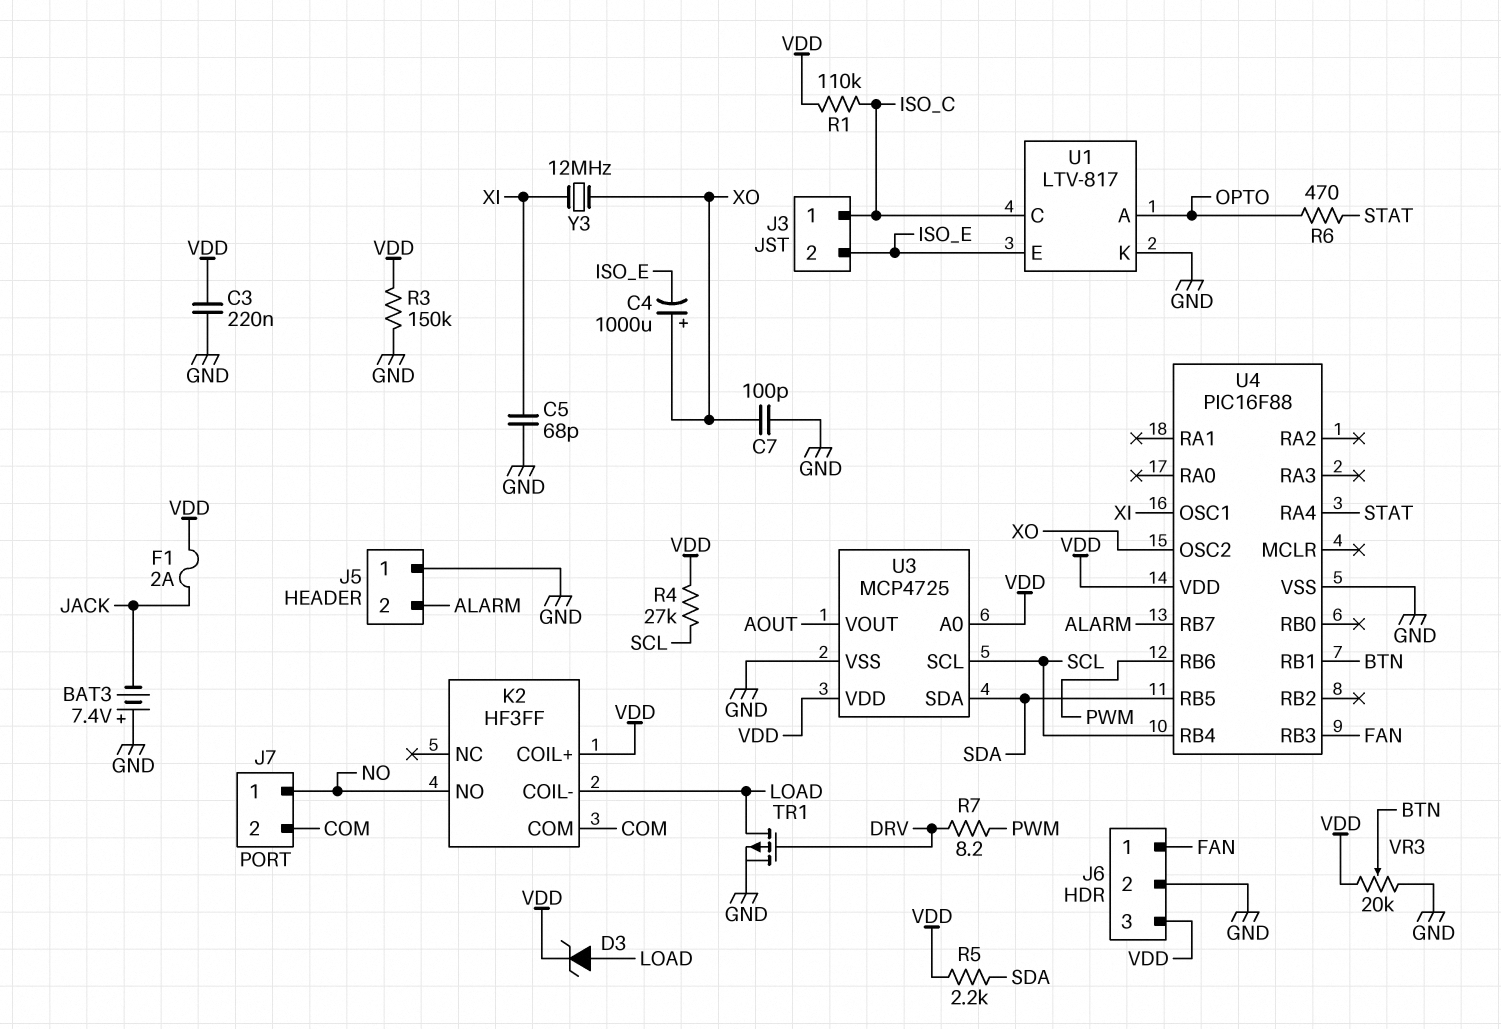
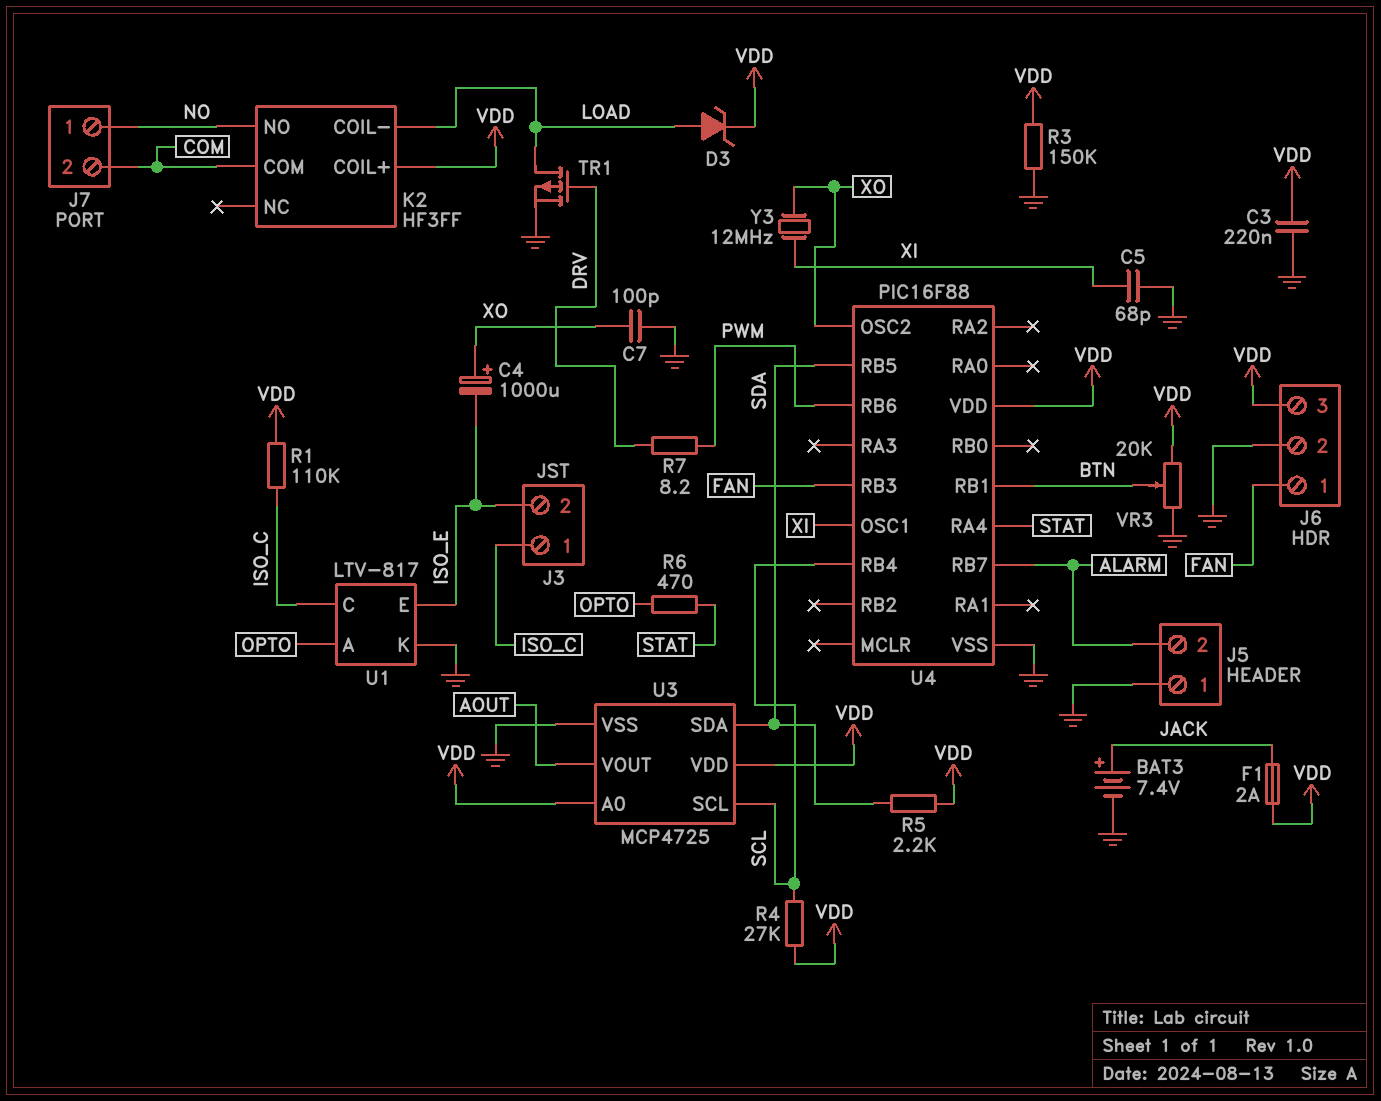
BAT3: 7.4V (plus GND, minus JACK) -> 7.4V (plus JACK, minus GND)

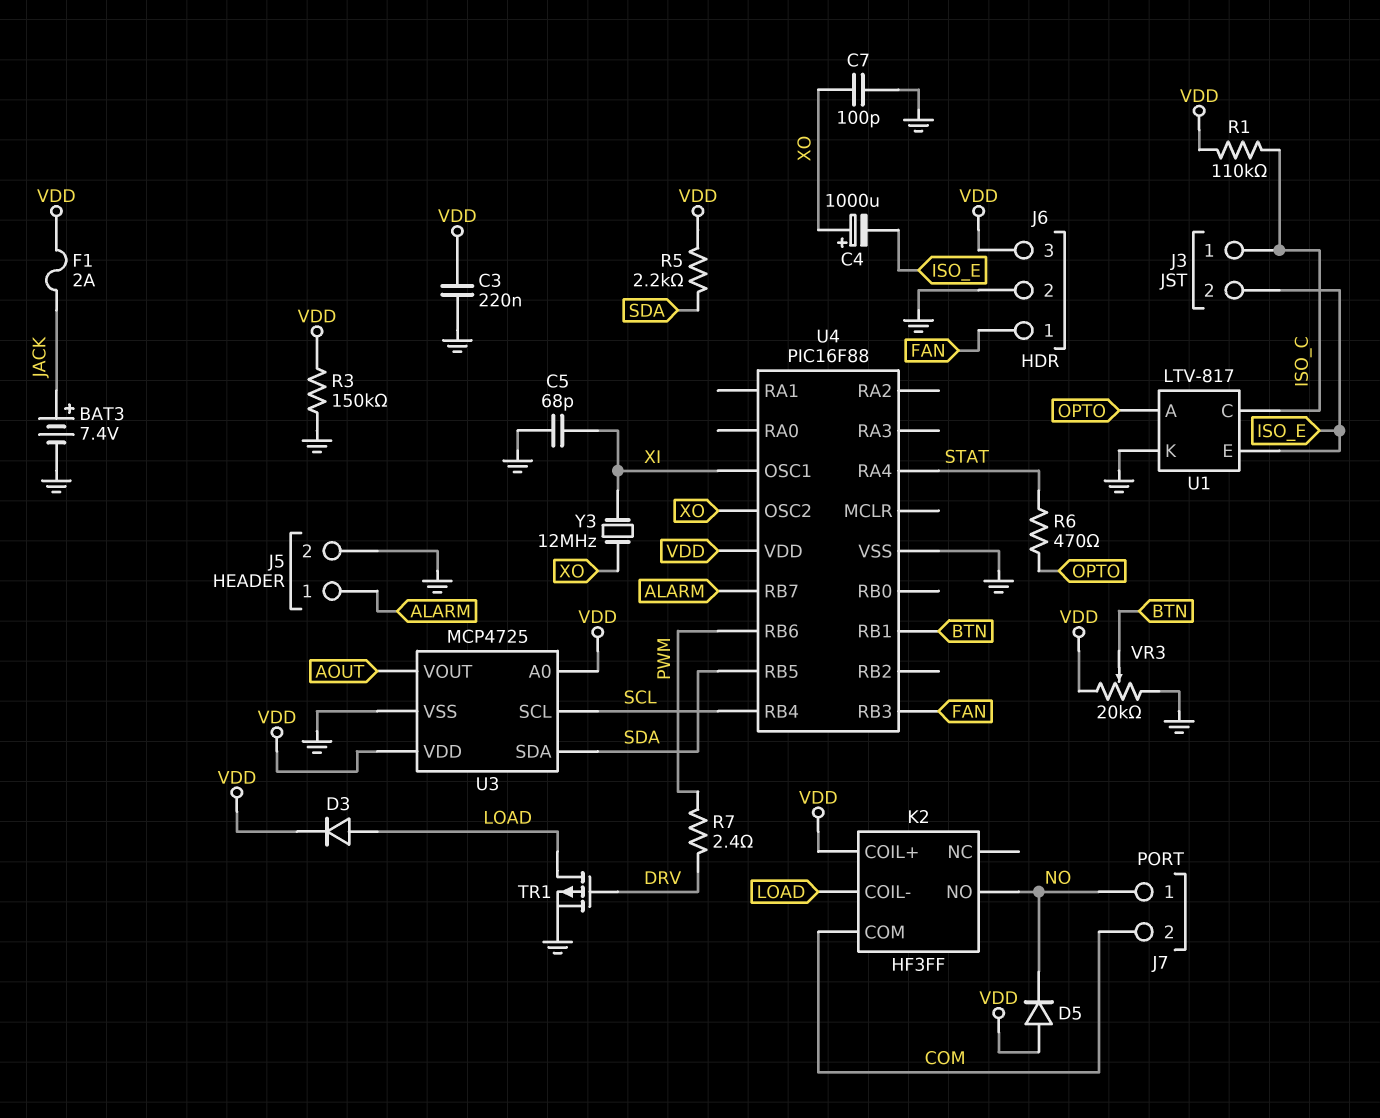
D3: zener (A LOAD, K VDD) -> diode (A LOAD, K VDD)
D5: none -> diode (A VDD, K NO)
J5 pin 1: GND -> ALARM
J5 pin 2: ALARM -> GND
R4: 27k (SCL, VDD) -> none
R7: 8.2 (DRV, PWM) -> 2.4 (DRV, PWM)

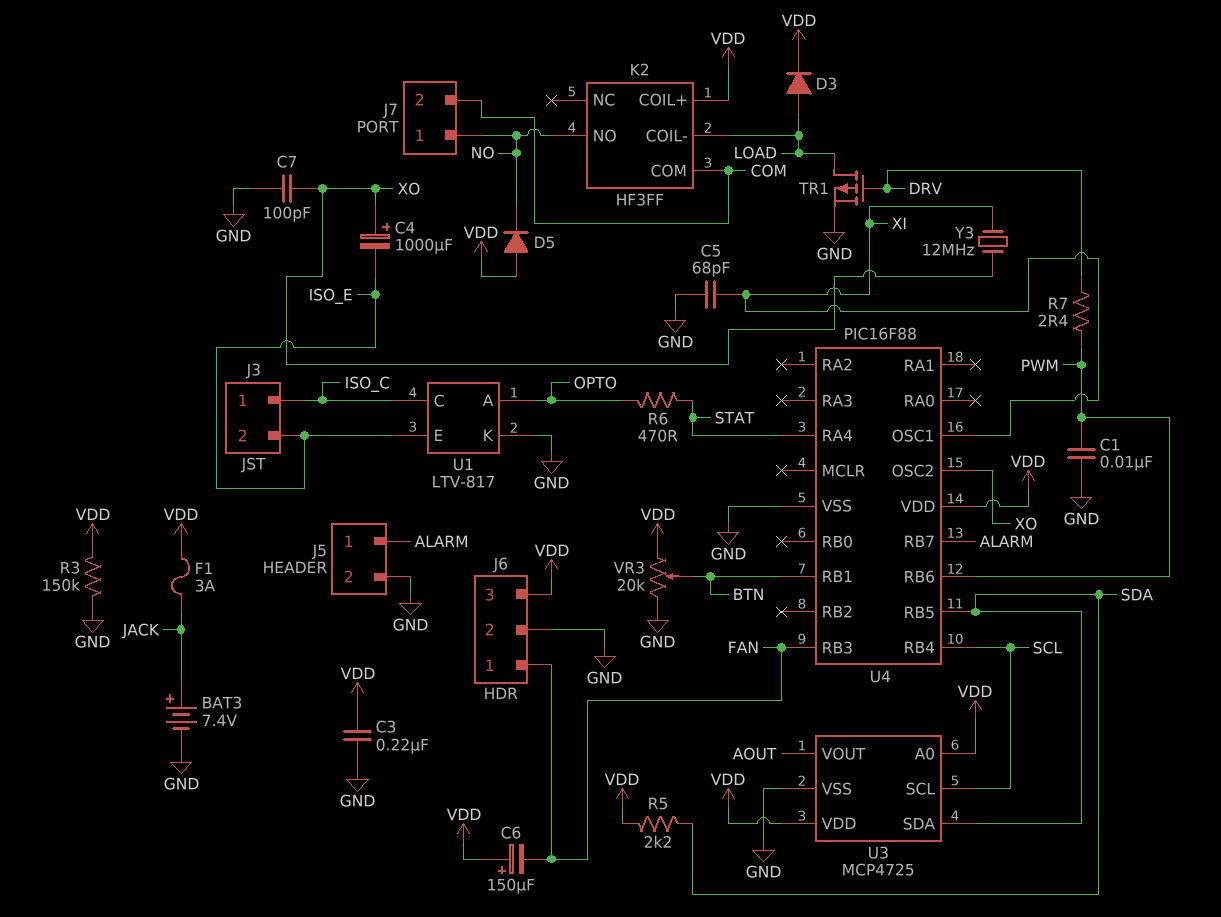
C1: none -> 10nF (GND, PWM)
C6: none -> 150uF (plus VDD, minus FAN)
F1: 2A (JACK, VDD) -> 3A (JACK, VDD)
R1: 110k (ISO_C, VDD) -> none

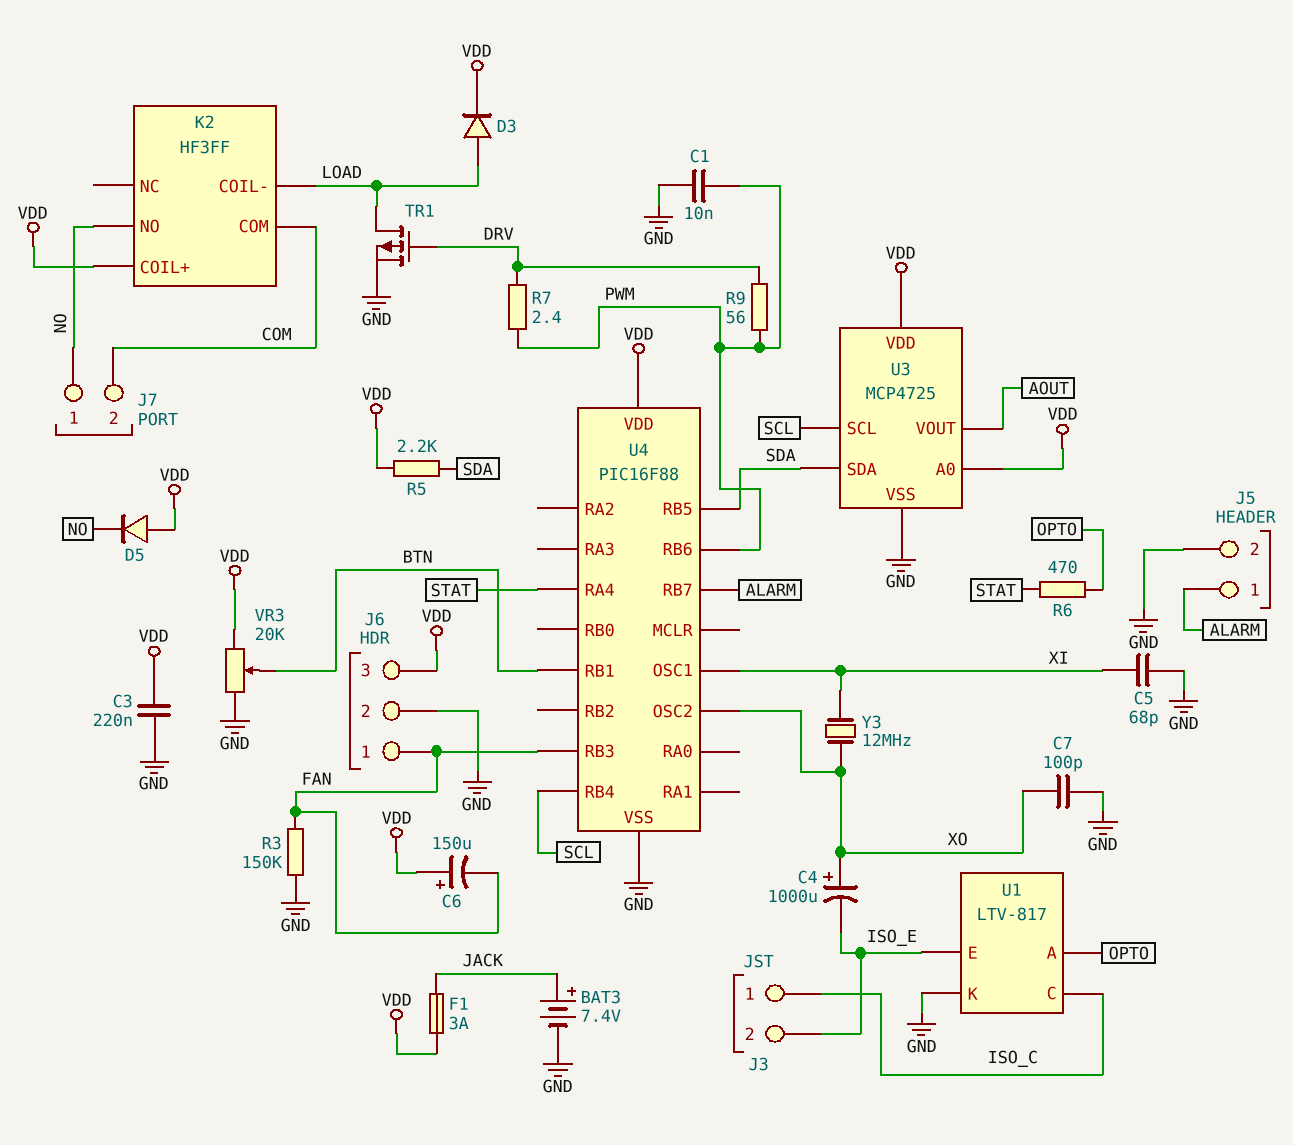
R3: 150k (GND, VDD) -> 150k (FAN, GND)
R9: none -> 56 (DRV, PWM)

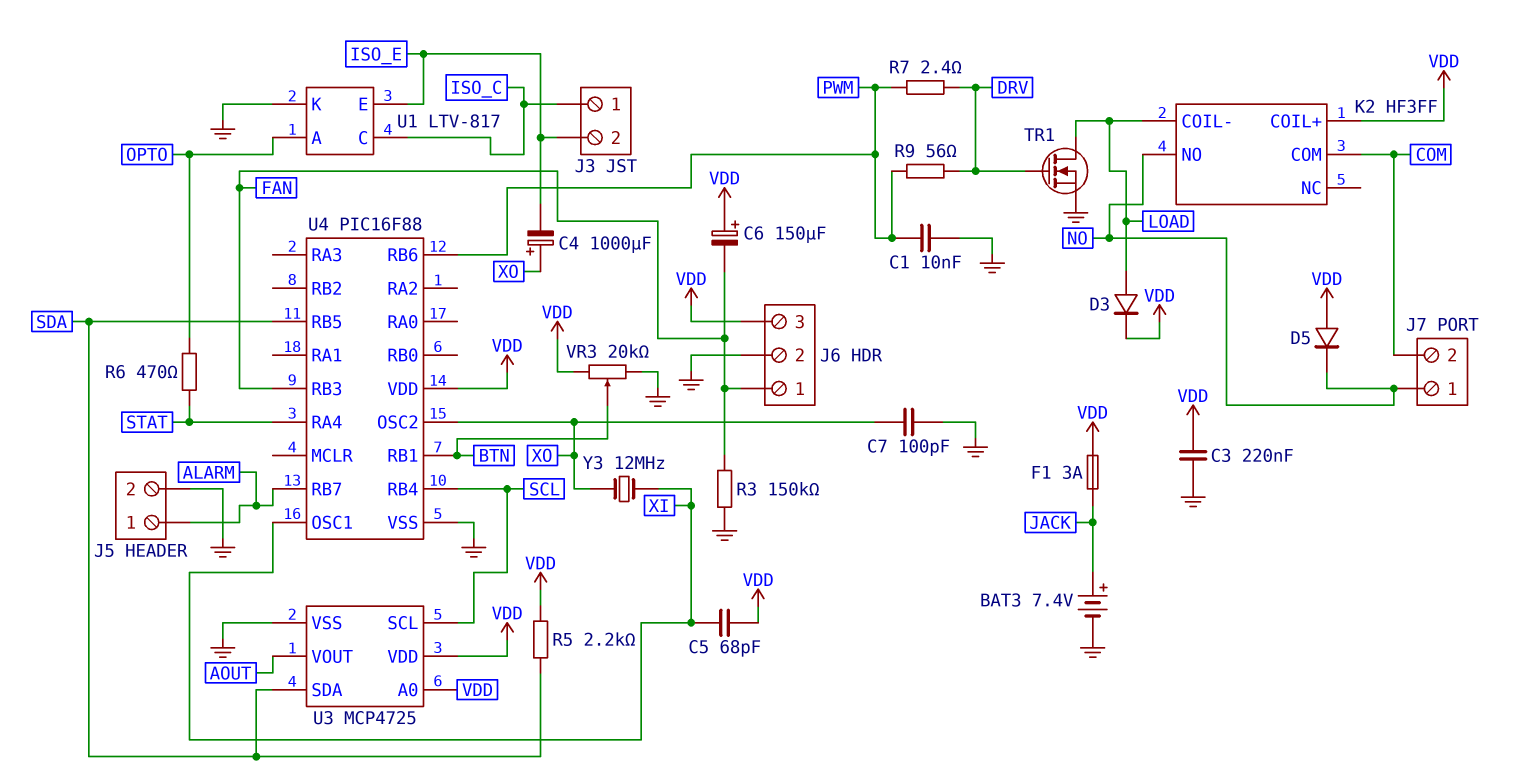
C5: 68pF (GND, XI) -> 68pF (VDD, XI)
TR1: PMOS (G DRV, D LOAD, S GND) -> NMOS (G DRV, D LOAD, S GND)

